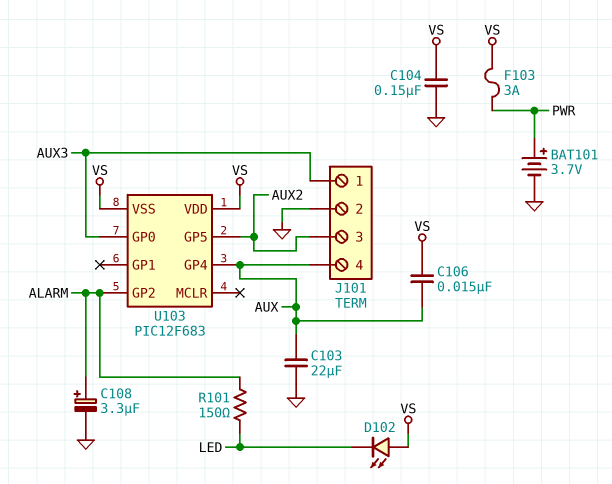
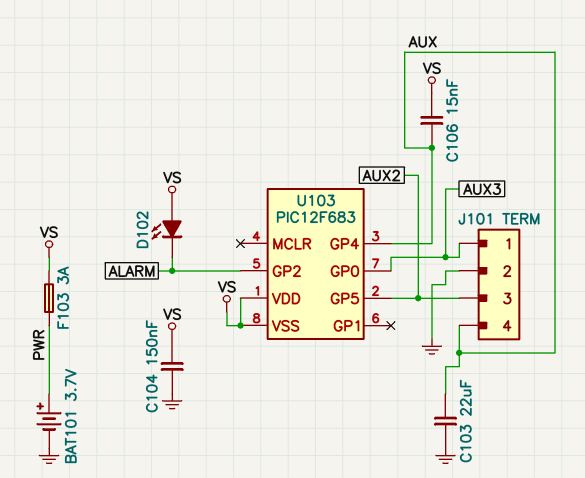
C108: 3.3uF (plus ALARM, minus GND) -> none
D102: LED (A VS, K LED) -> LED (A VS, K ALARM)
R101: 150 (ALARM, LED) -> none

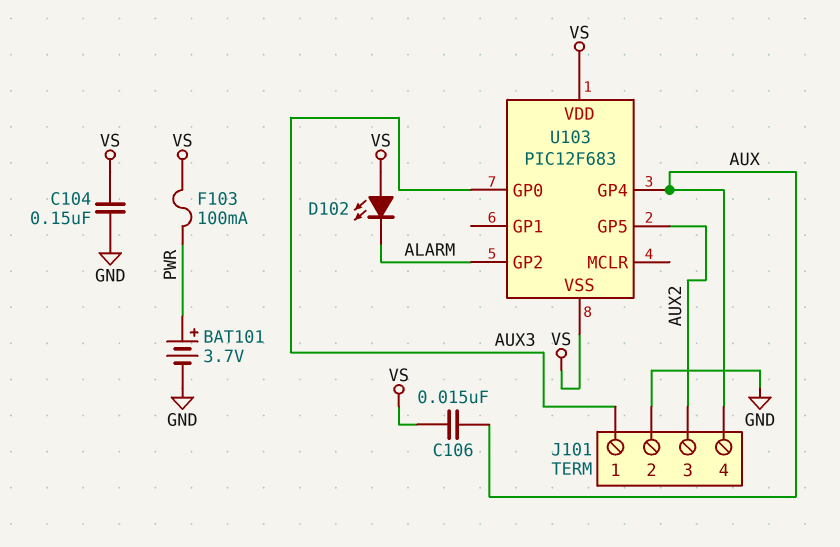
C103: 22uF (AUX, GND) -> none
F103: 3A (PWR, VS) -> 100mA (PWR, VS)

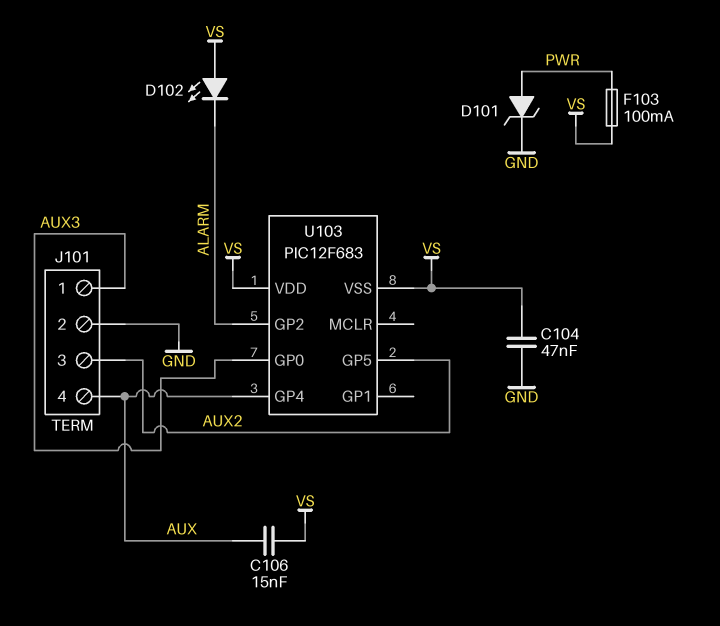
BAT101: 3.7V (plus PWR, minus GND) -> none
C104: 150nF (GND, VS) -> 47nF (GND, VS)
D101: none -> zener (A PWR, K GND)

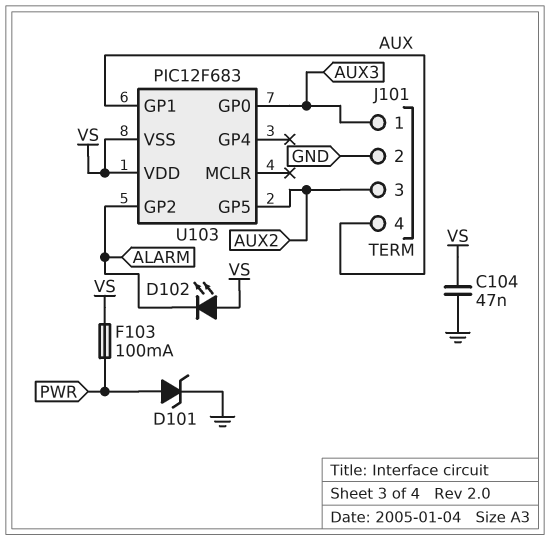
C106: 15nF (AUX, VS) -> none
U103 pin GP1: none -> AUX
U103 pin GP4: AUX -> none

